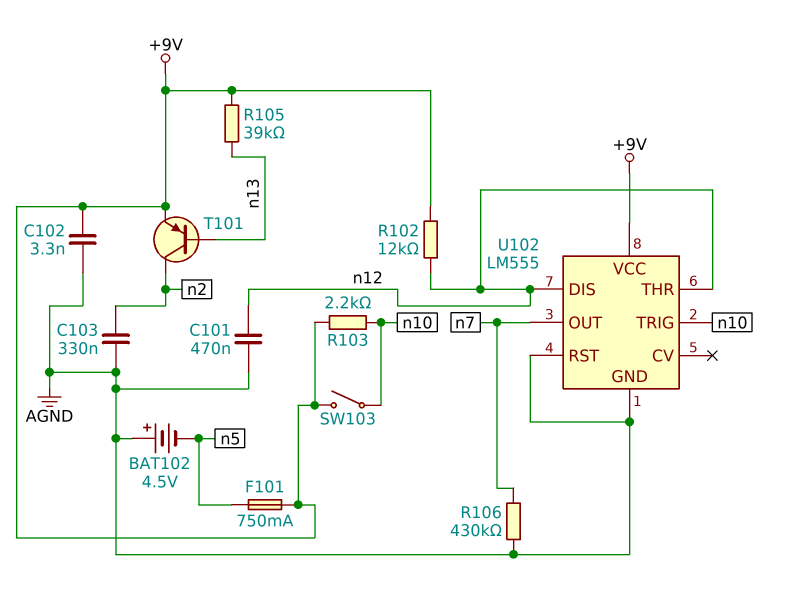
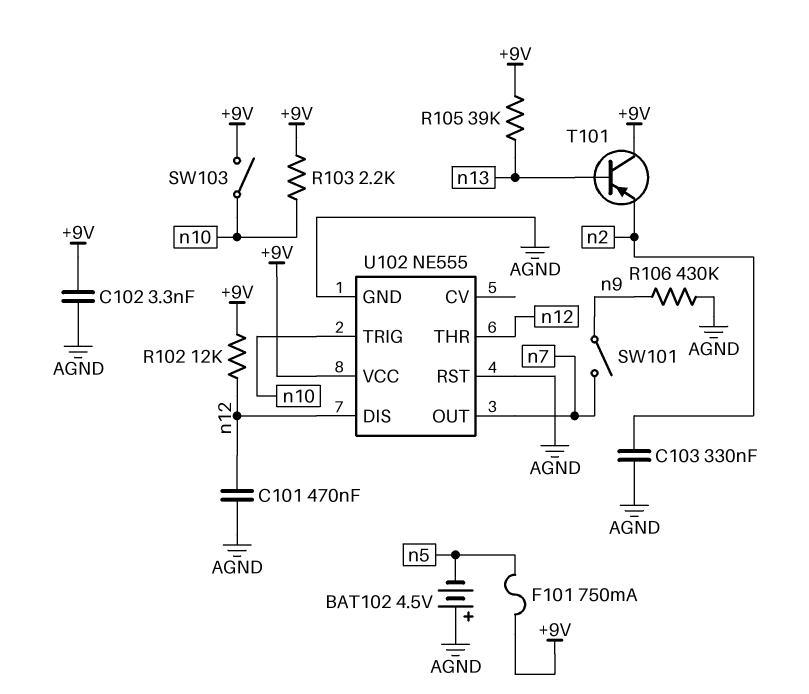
R106: 430k (AGND, n7) -> 430k (AGND, n9)
SW101: none -> switch (n7, n9)
T101: PNP (B n13, C n2, E +9V) -> PNP (B n13, C +9V, E n2)
U102: LM555 -> NE555

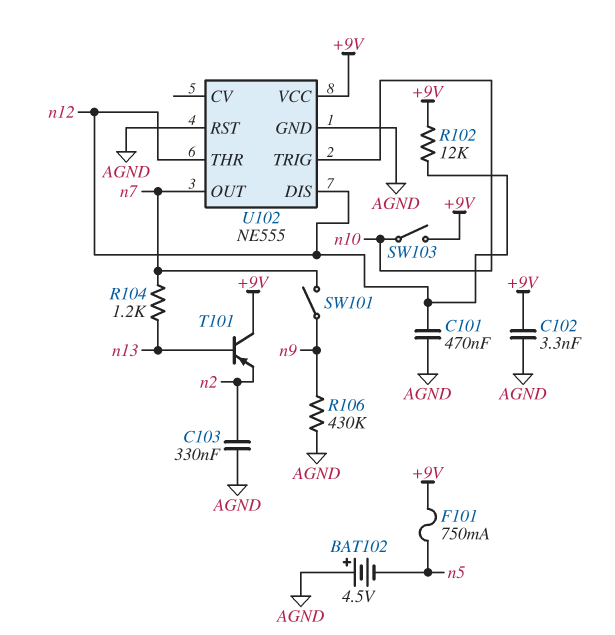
R103: 2.2k (+9V, n10) -> none
R104: none -> 1.2k (n7, n13)
R105: 39k (+9V, n13) -> none

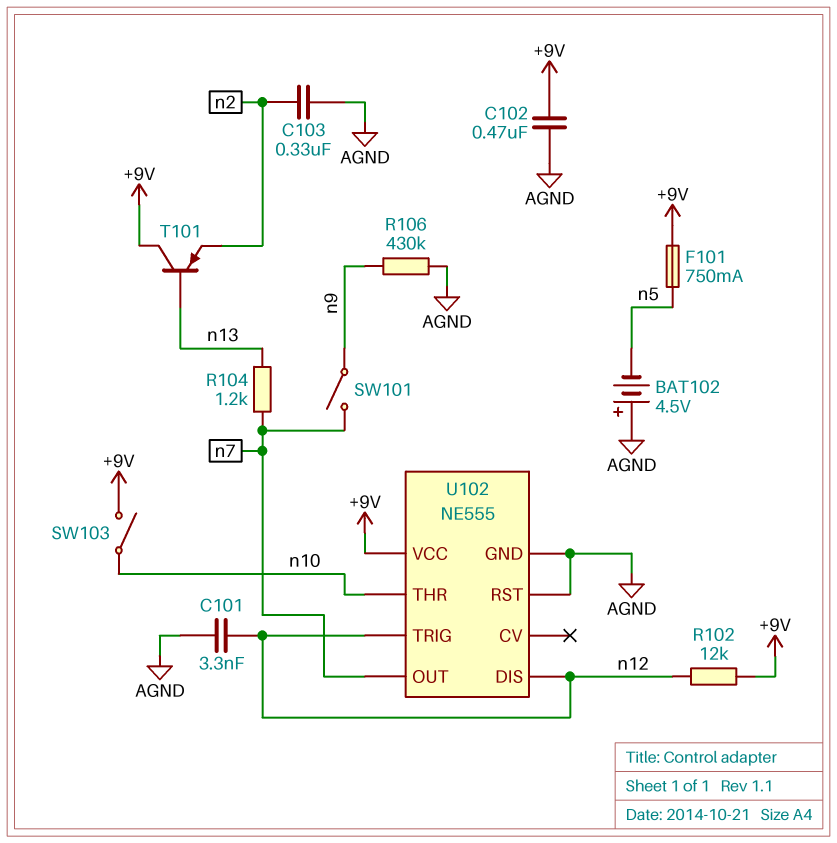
C101: 470nF (AGND, n12) -> 3.3nF (AGND, n12)
C102: 3.3nF (+9V, AGND) -> 470nF (+9V, AGND)
U102 pin THR: n12 -> n10
U102 pin TRIG: n10 -> n12

